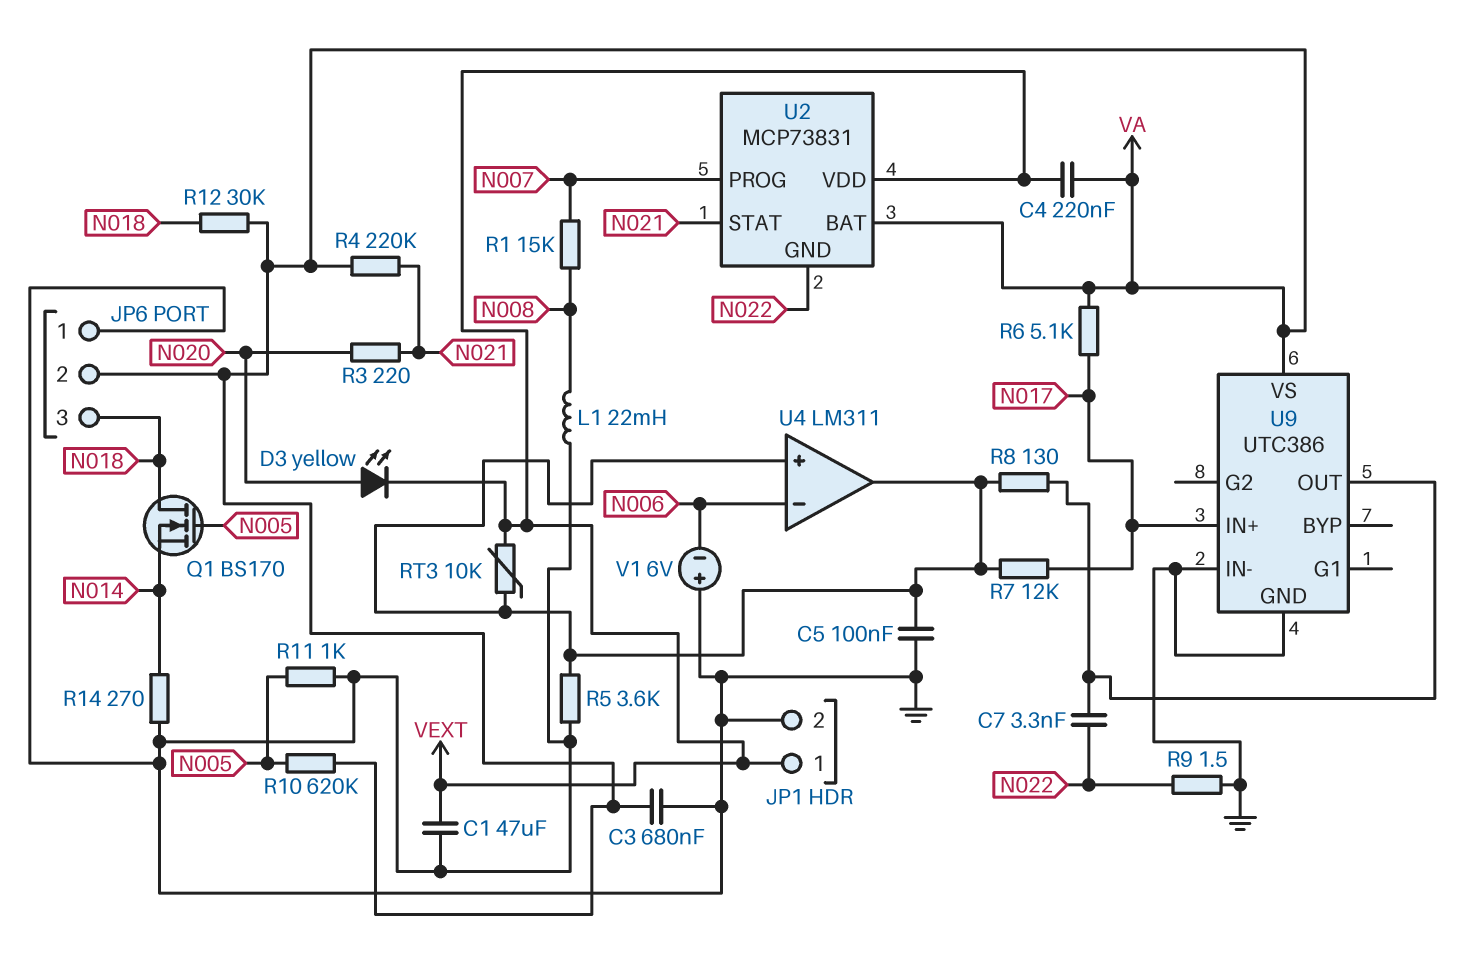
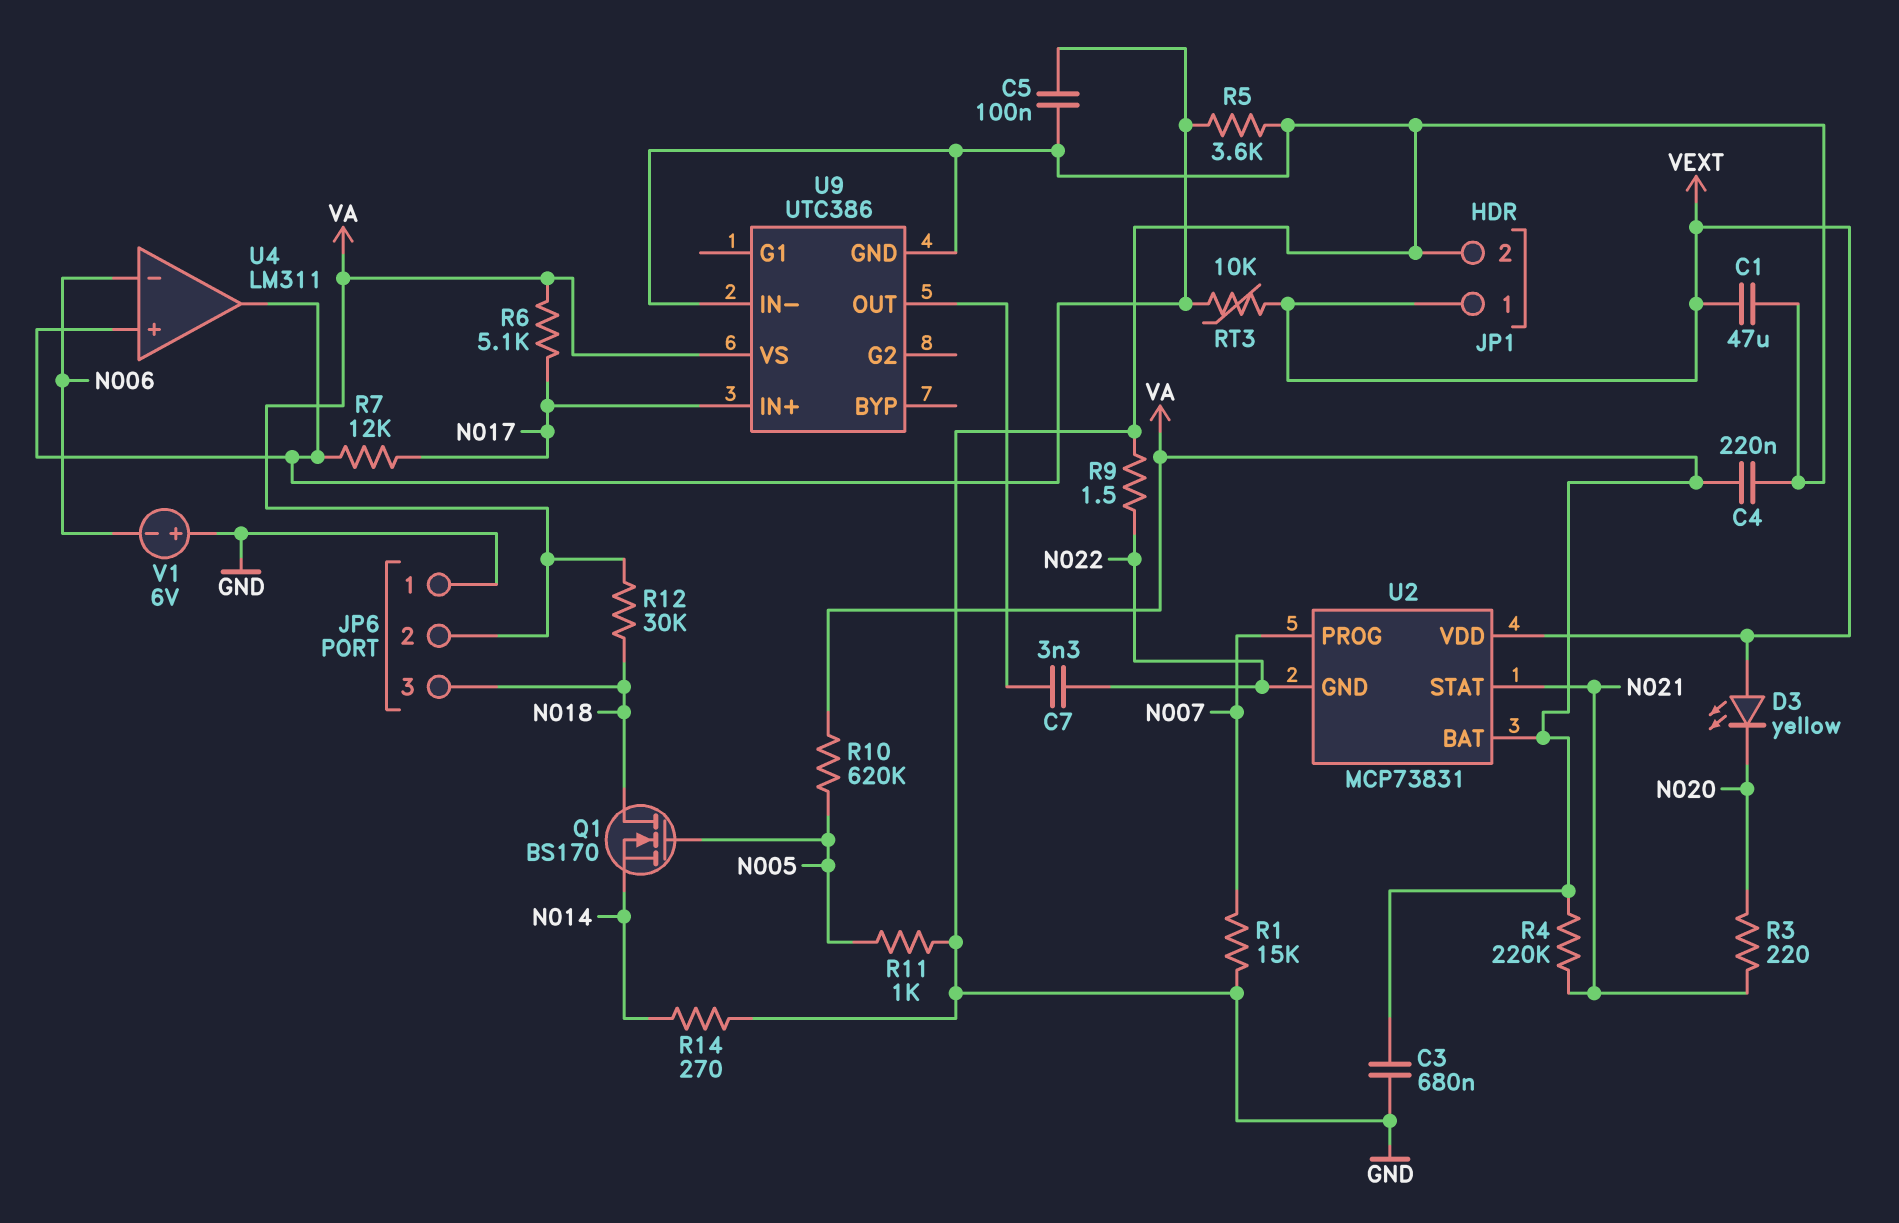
C4: 220nF (VA, VEXT) -> 220nF (GND, VA)
D3: LED yellow (A N020, K VEXT) -> LED yellow (A VEXT, K N020)
L1: 22mH (GND, N008) -> none
R1: 15k (N007, N008) -> 15k (GND, N007)
R8: 130 (U4/in+, U9/OUT) -> none

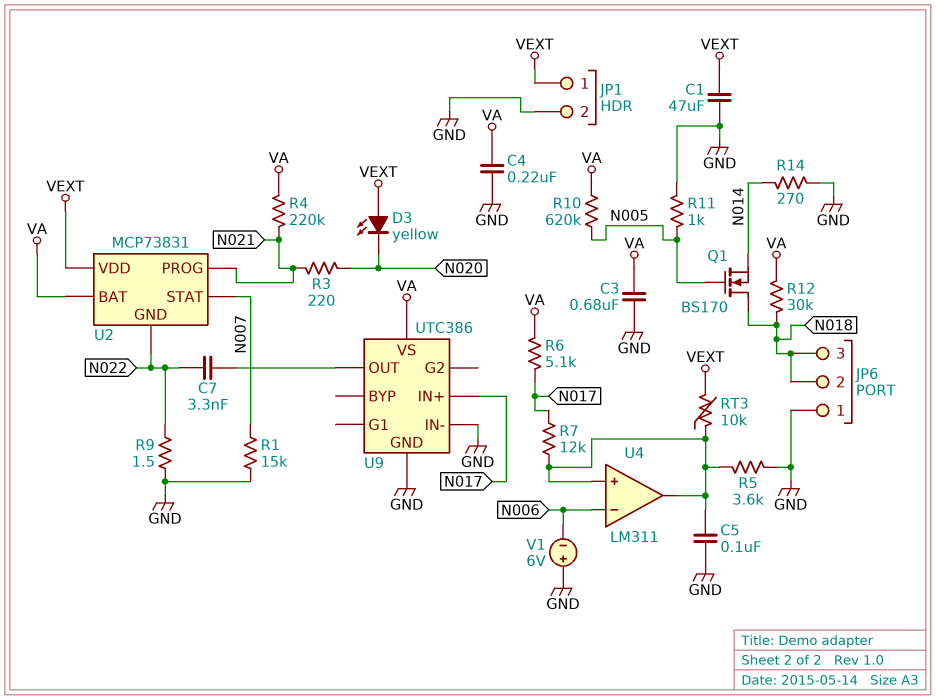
JP6 pin 2: VA -> N018
U2 pin PROG: N007 -> N021
U2 pin STAT: N021 -> N007

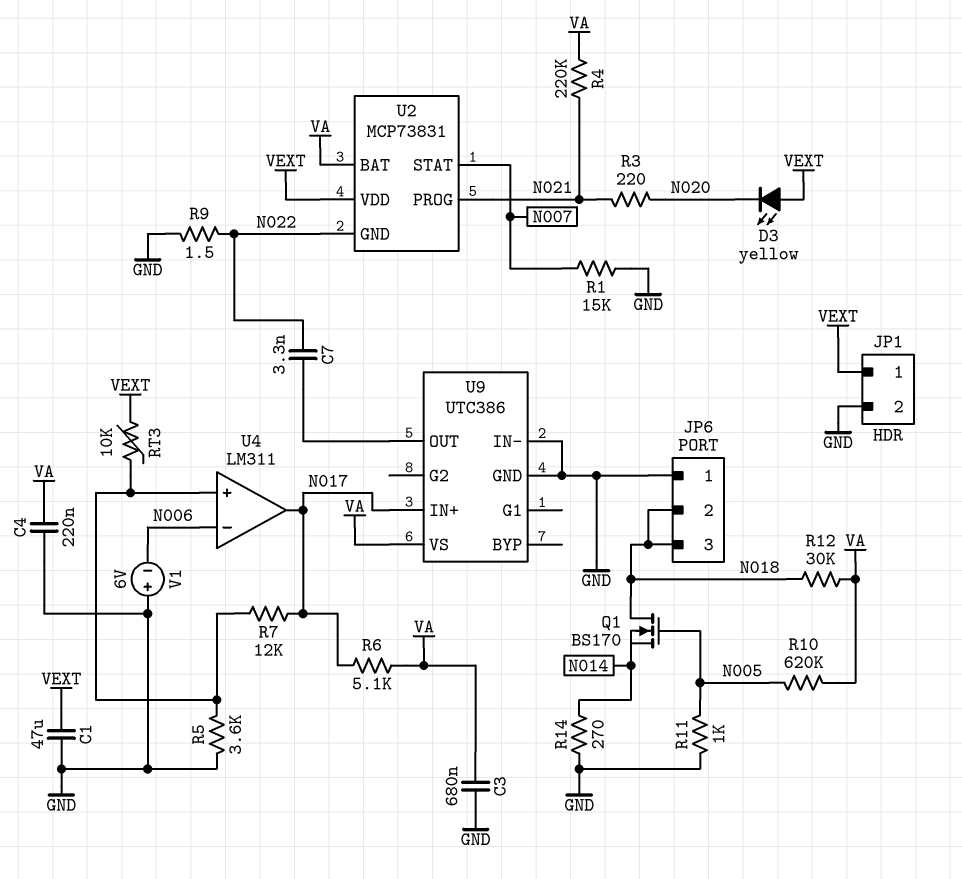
C5: 100nF (GND, U4/in+) -> none
U4 pin out: U4/in+ -> N017

